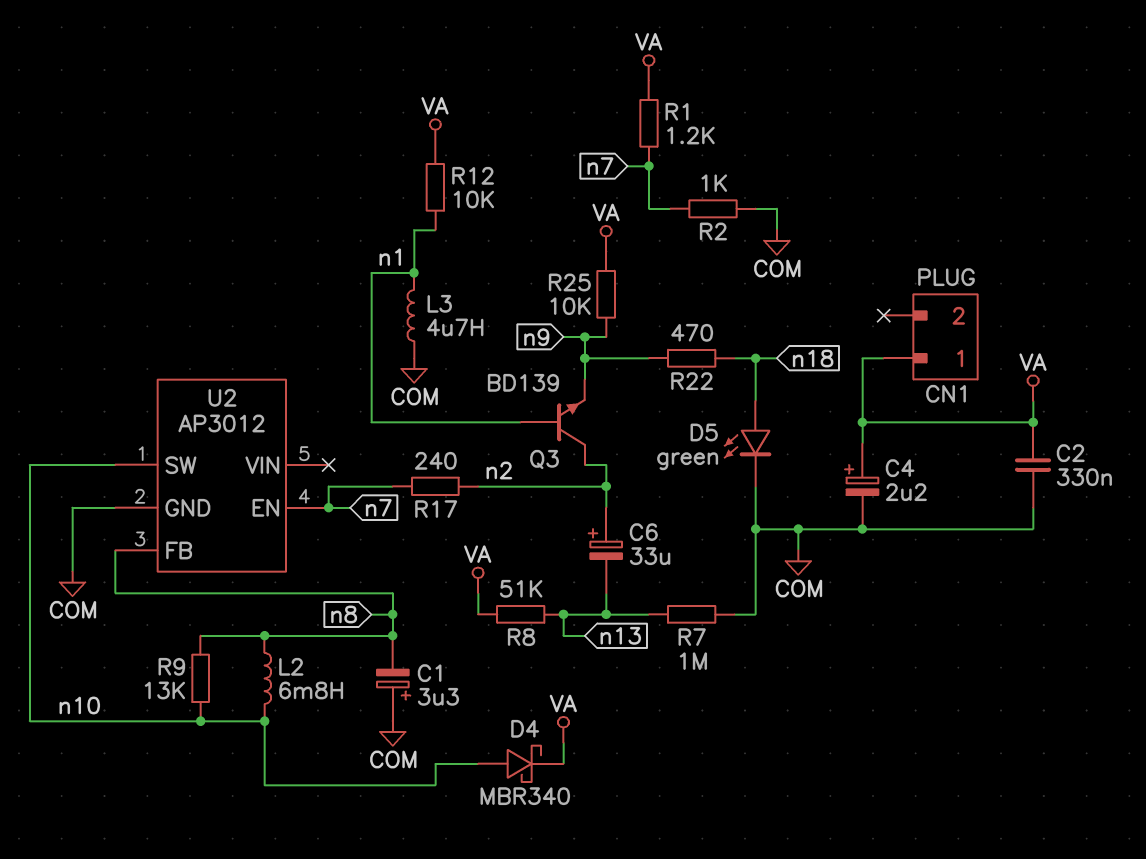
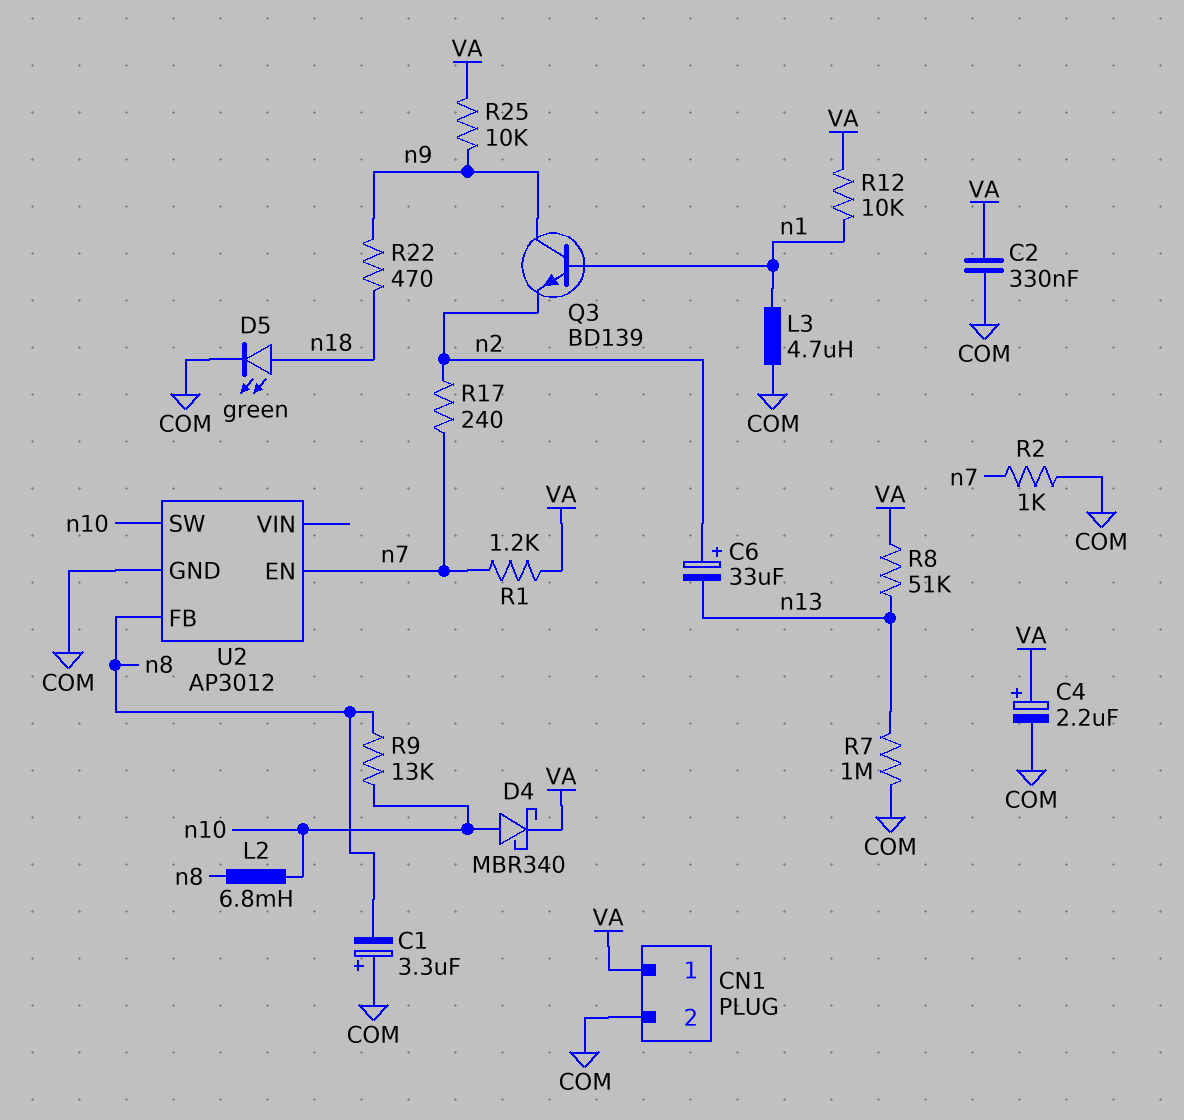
CN1 pin 2: none -> COM
Q3: NPN BD139 (B n1, C n2, E n9) -> NPN BD139 (B n1, C n9, E n2)

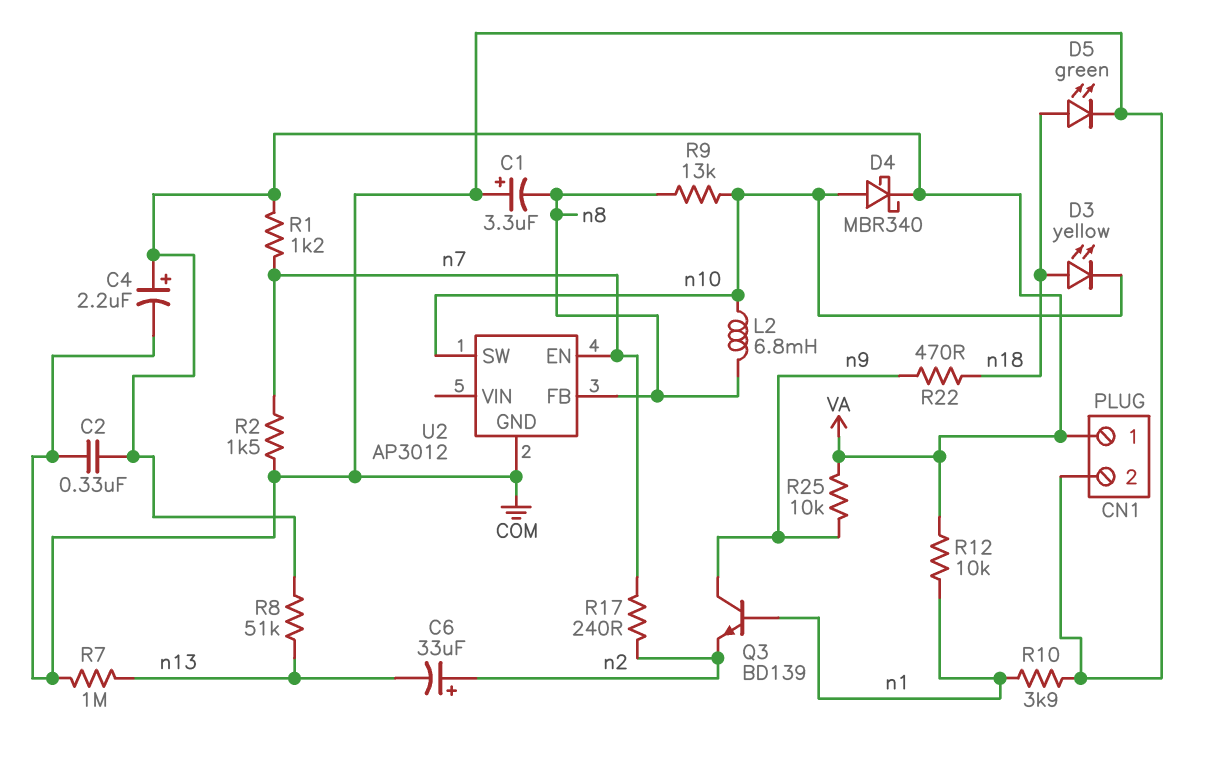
D3: none -> LED yellow (A n18, K n10)
L3: 4.7uH (COM, n1) -> none
R2: 1k (COM, n7) -> 1.5k (COM, n7)
R10: none -> 3.9k (COM, n1)

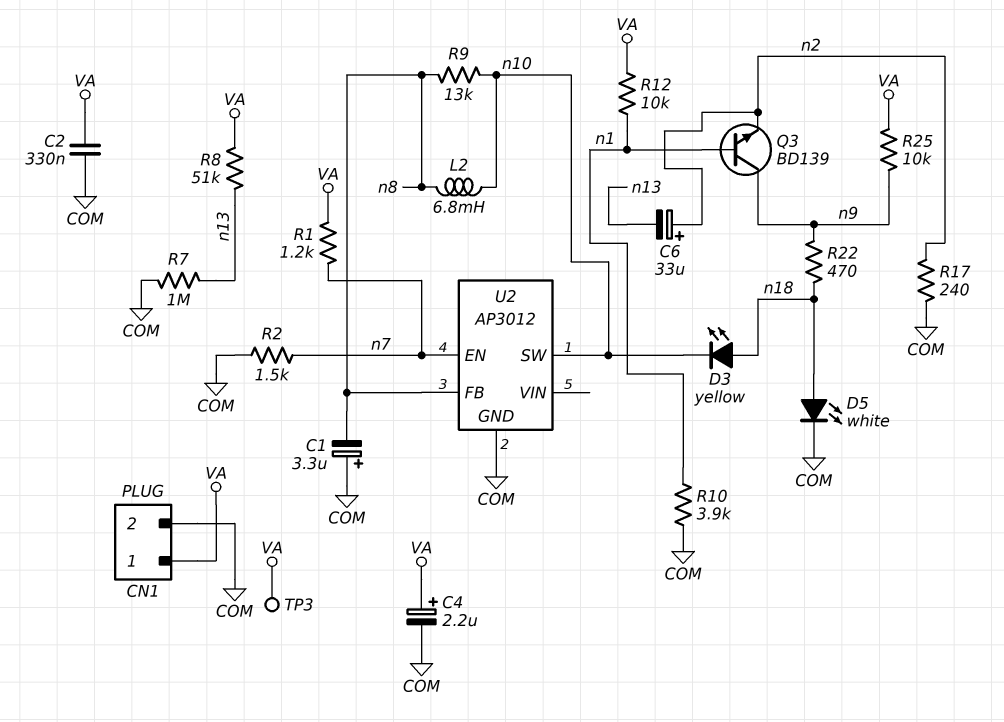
D4: schottky MBR340 (A n10, K VA) -> none
D5: LED green (A n18, K COM) -> LED white (A n18, K COM)
R17: 240 (n2, n7) -> 240 (COM, n2)
TP3: none -> test point (VA)

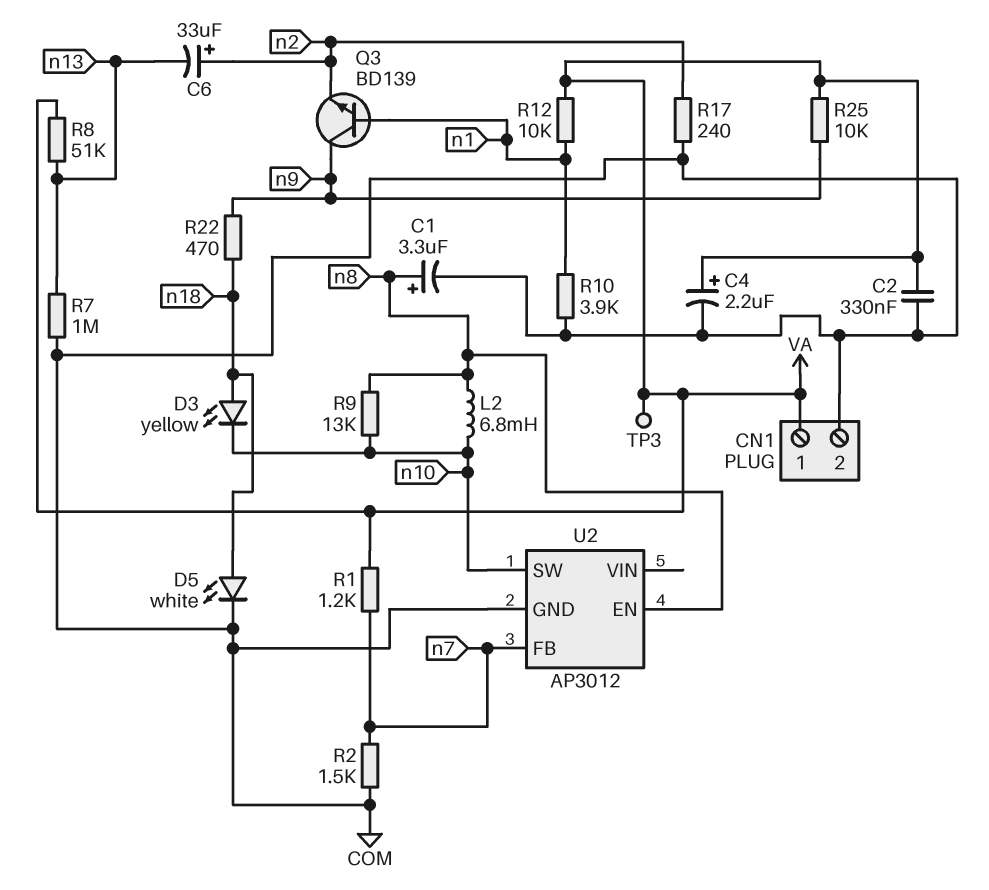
C1: 3.3uF (plus COM, minus n8) -> 3.3uF (plus n8, minus COM)
U2 pin EN: n7 -> n8
U2 pin FB: n8 -> n7

